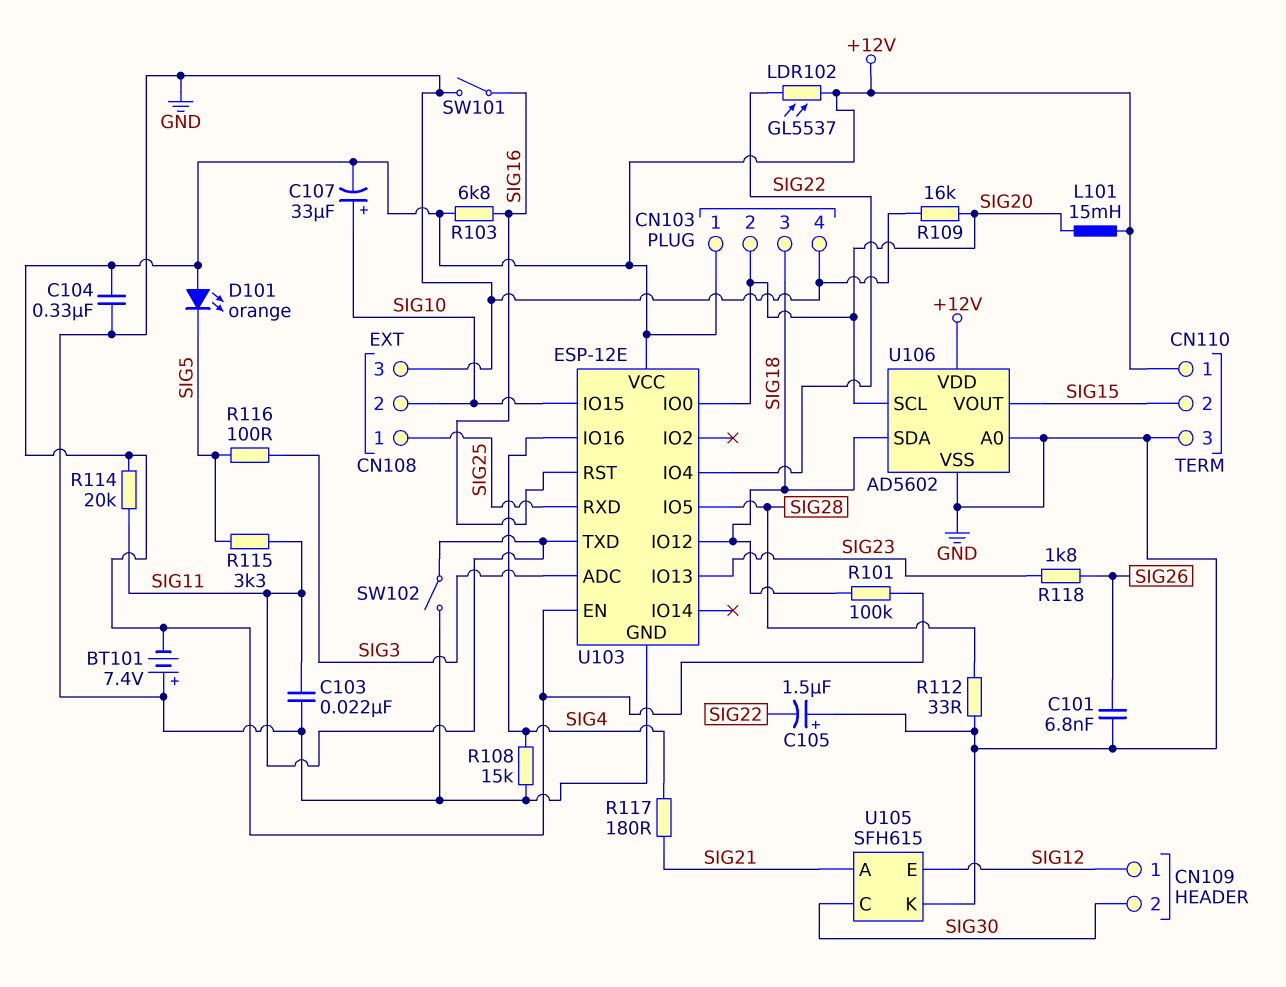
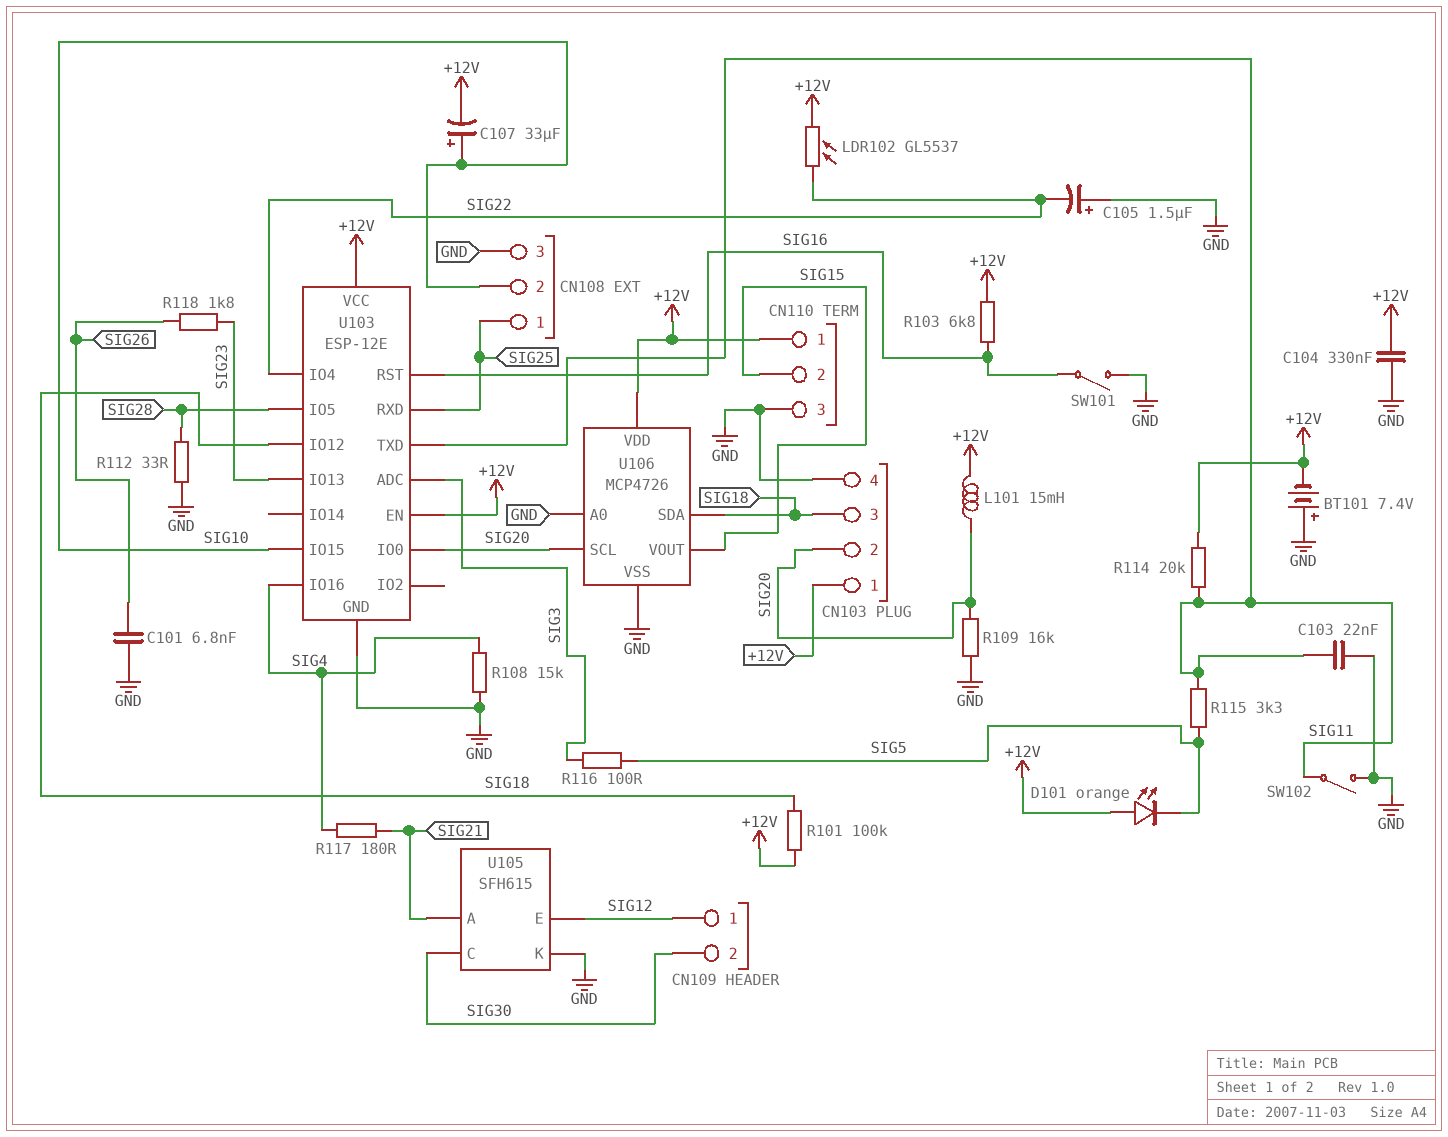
U106: AD5602 -> MCP4726

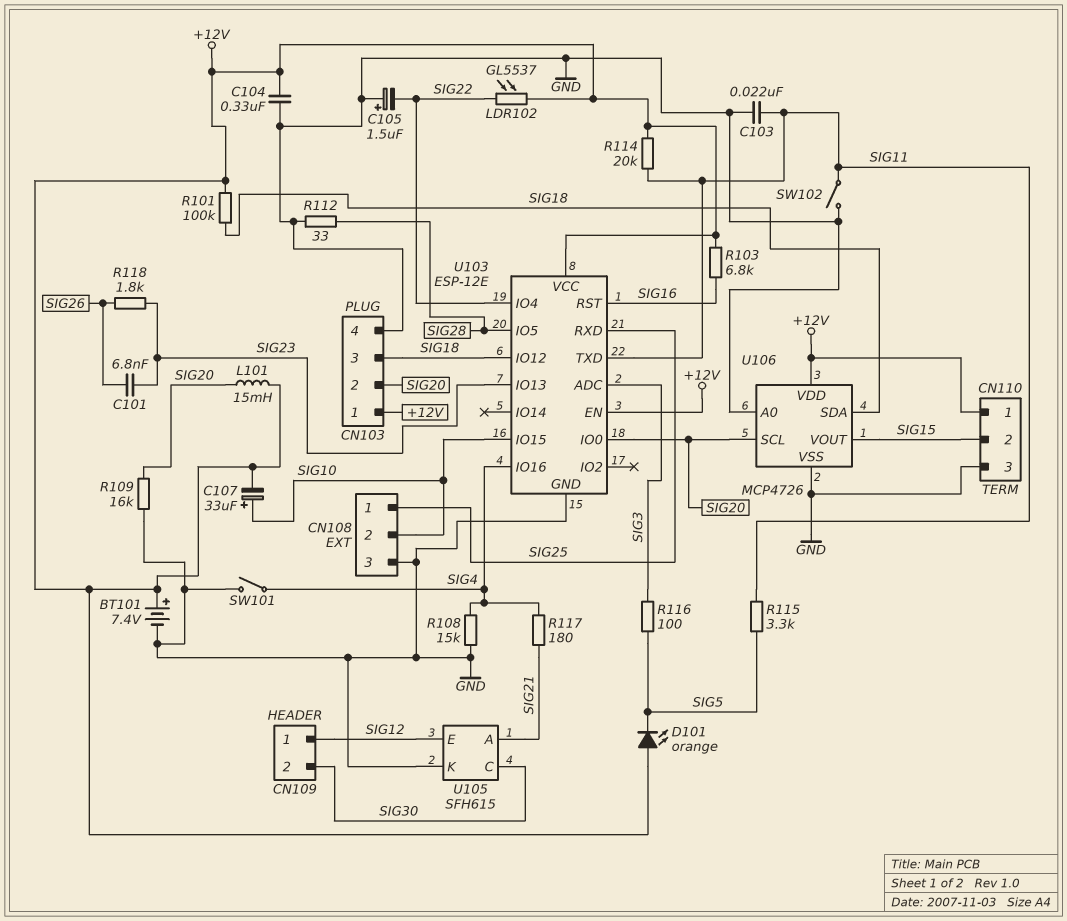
BT101: 7.4V (plus GND, minus +12V) -> 7.4V (plus +12V, minus GND)
C101: 6.8nF (GND, SIG26) -> 6.8nF (SIG23, SIG26)
SW101: switch (GND, SIG16) -> switch (GND, SIG4)

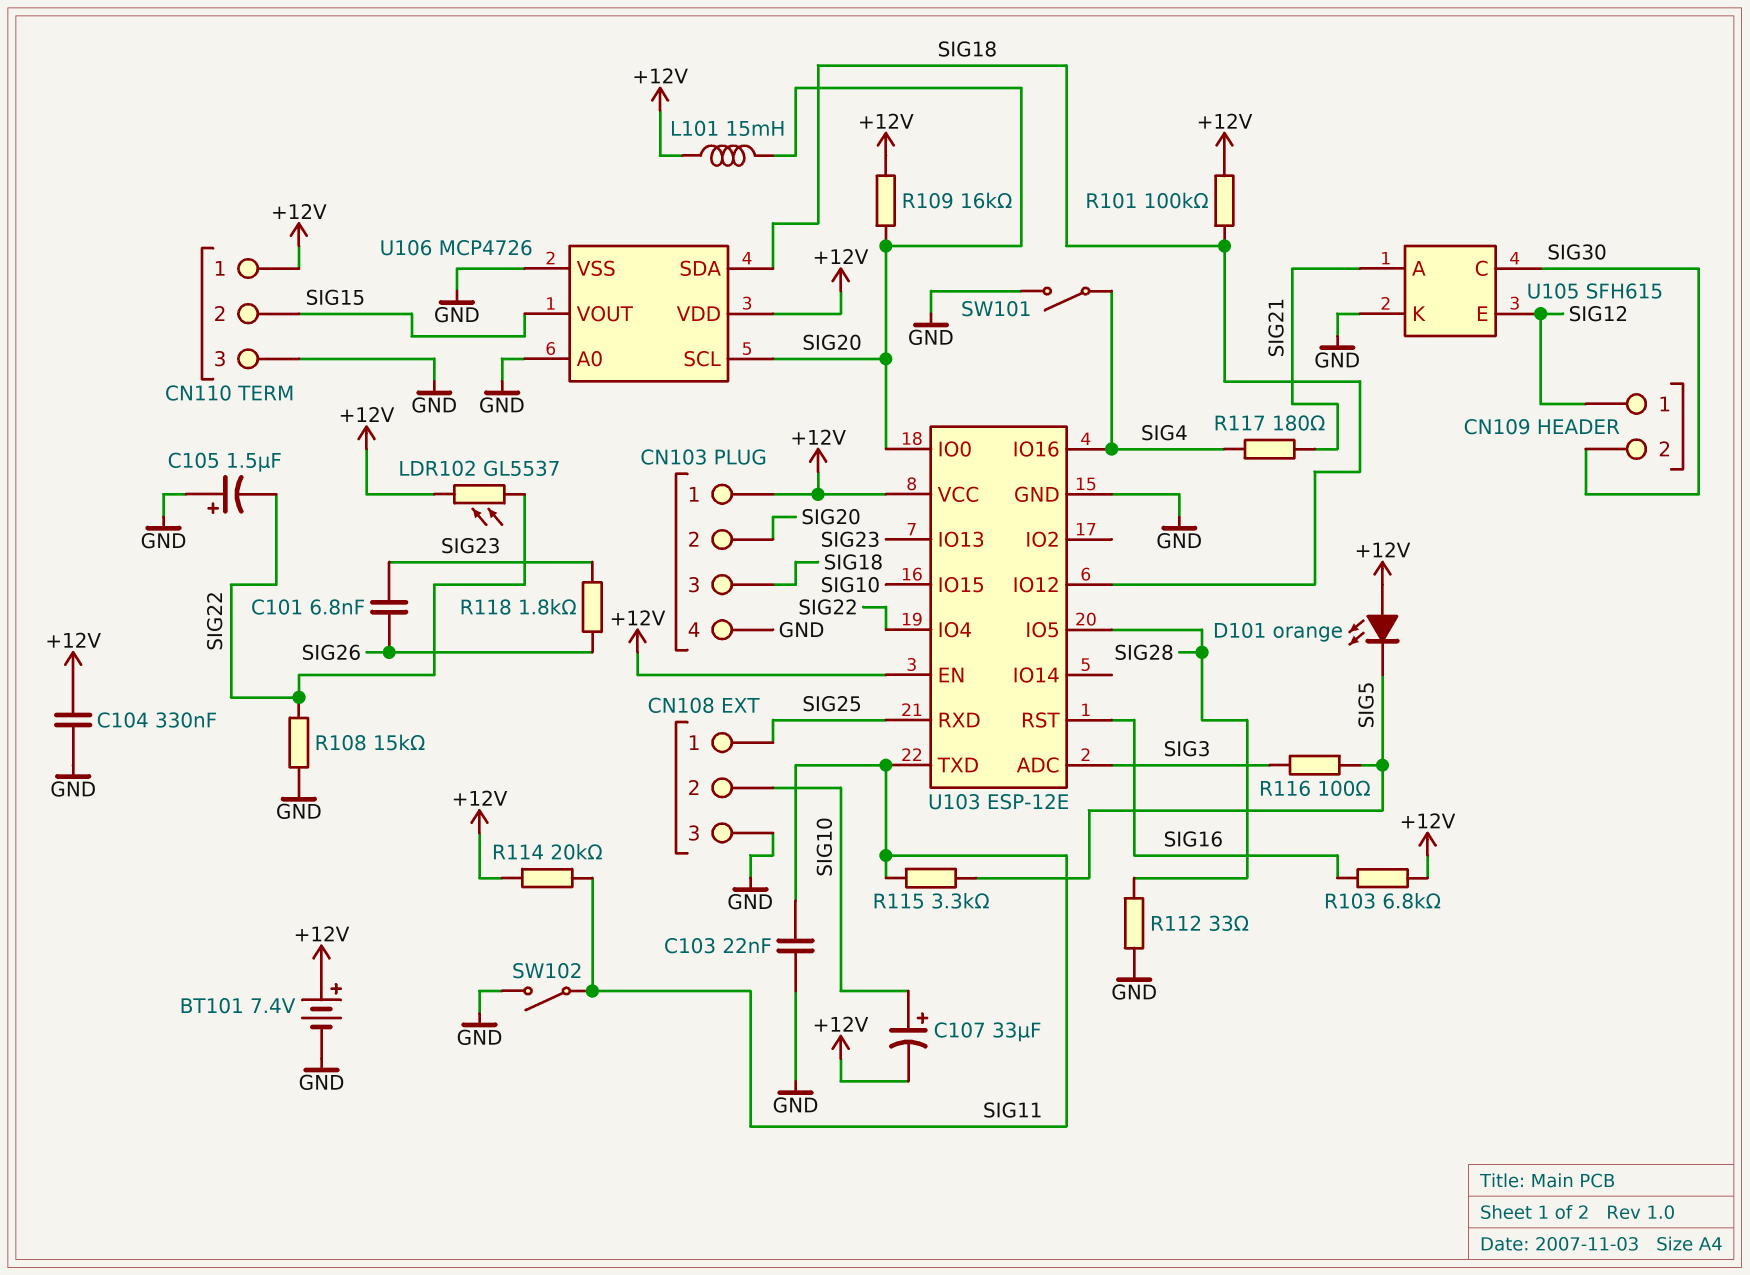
R108: 15k (GND, SIG4) -> 15k (GND, SIG22)
R109: 16k (GND, SIG20) -> 16k (+12V, SIG20)

